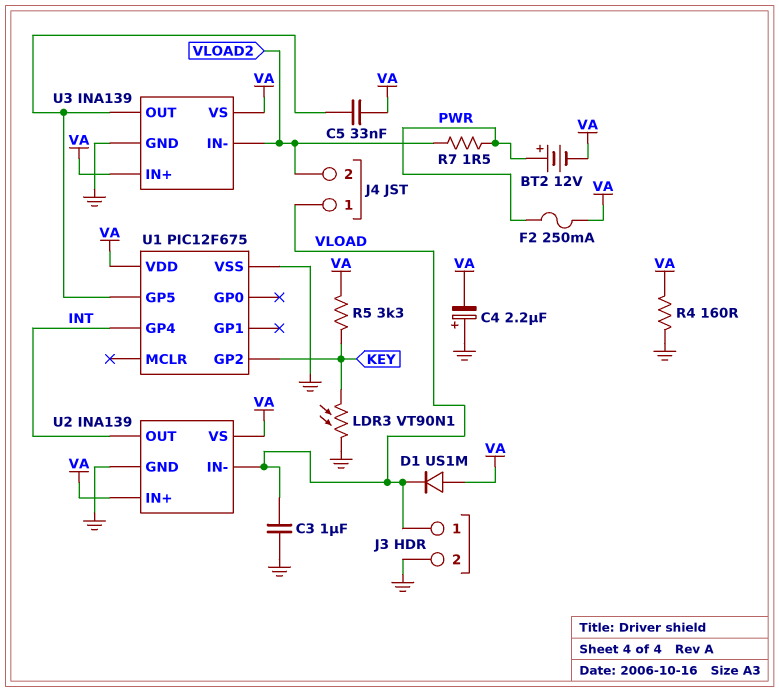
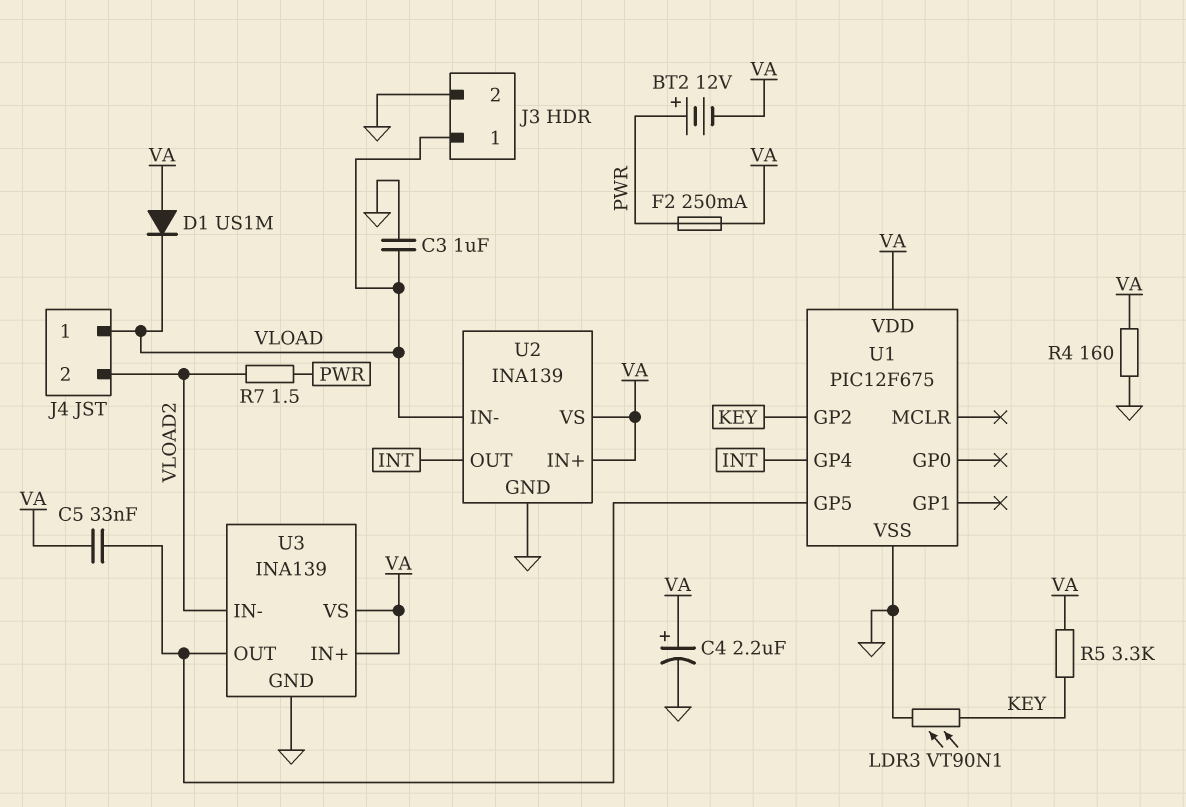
C4: 2.2uF (plus GND, minus VA) -> 2.2uF (plus VA, minus GND)

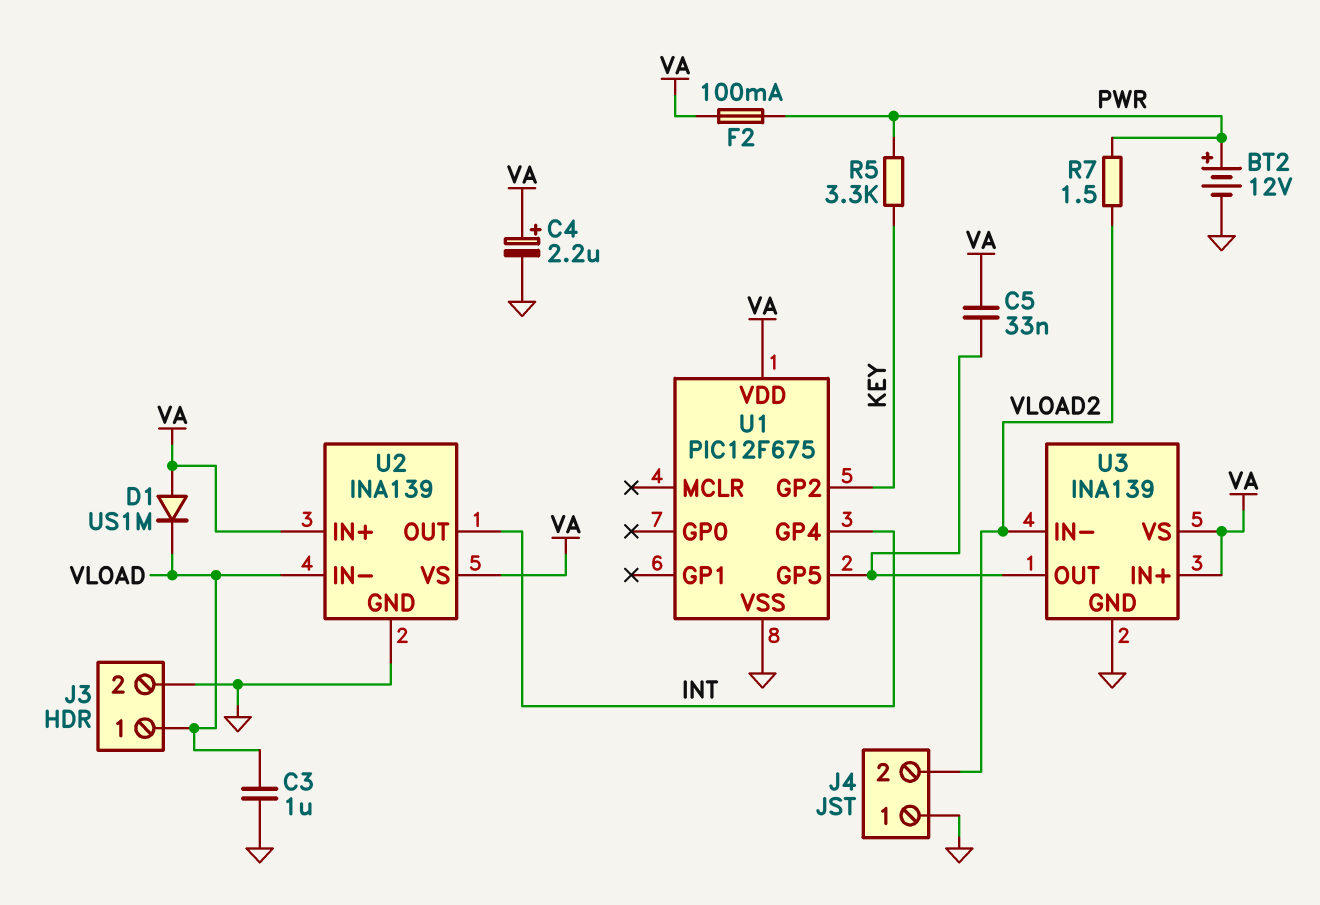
BT2: 12V (plus PWR, minus VA) -> 12V (plus PWR, minus GND)
F2: 250mA (PWR, VA) -> 100mA (PWR, VA)
J4 pin 1: VLOAD -> GND
LDR3: VT90N1 (GND, KEY) -> none
R4: 160 (GND, VA) -> none
R5: 3.3k (KEY, VA) -> 3.3k (KEY, PWR)

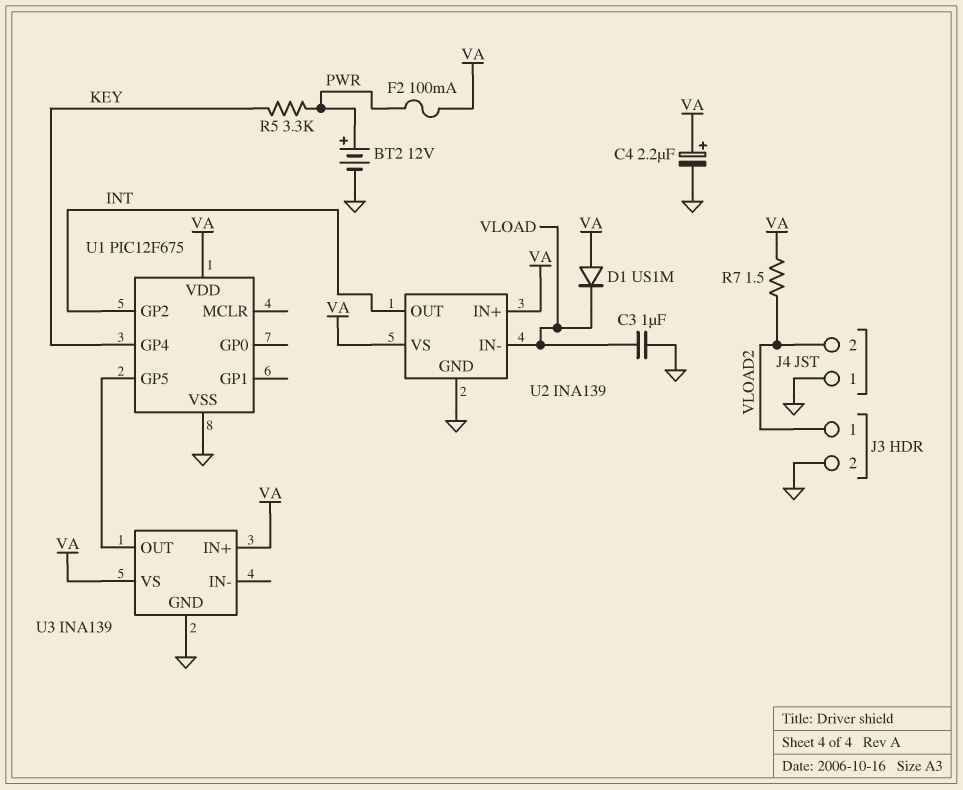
C5: 33nF (U1/GP5, VA) -> none
J3 pin 1: VLOAD -> VLOAD2
R7: 1.5 (PWR, VLOAD2) -> 1.5 (VA, VLOAD2)
U1 pin GP2: KEY -> INT
U1 pin GP4: INT -> KEY
U3 pin IN-: VLOAD2 -> none

